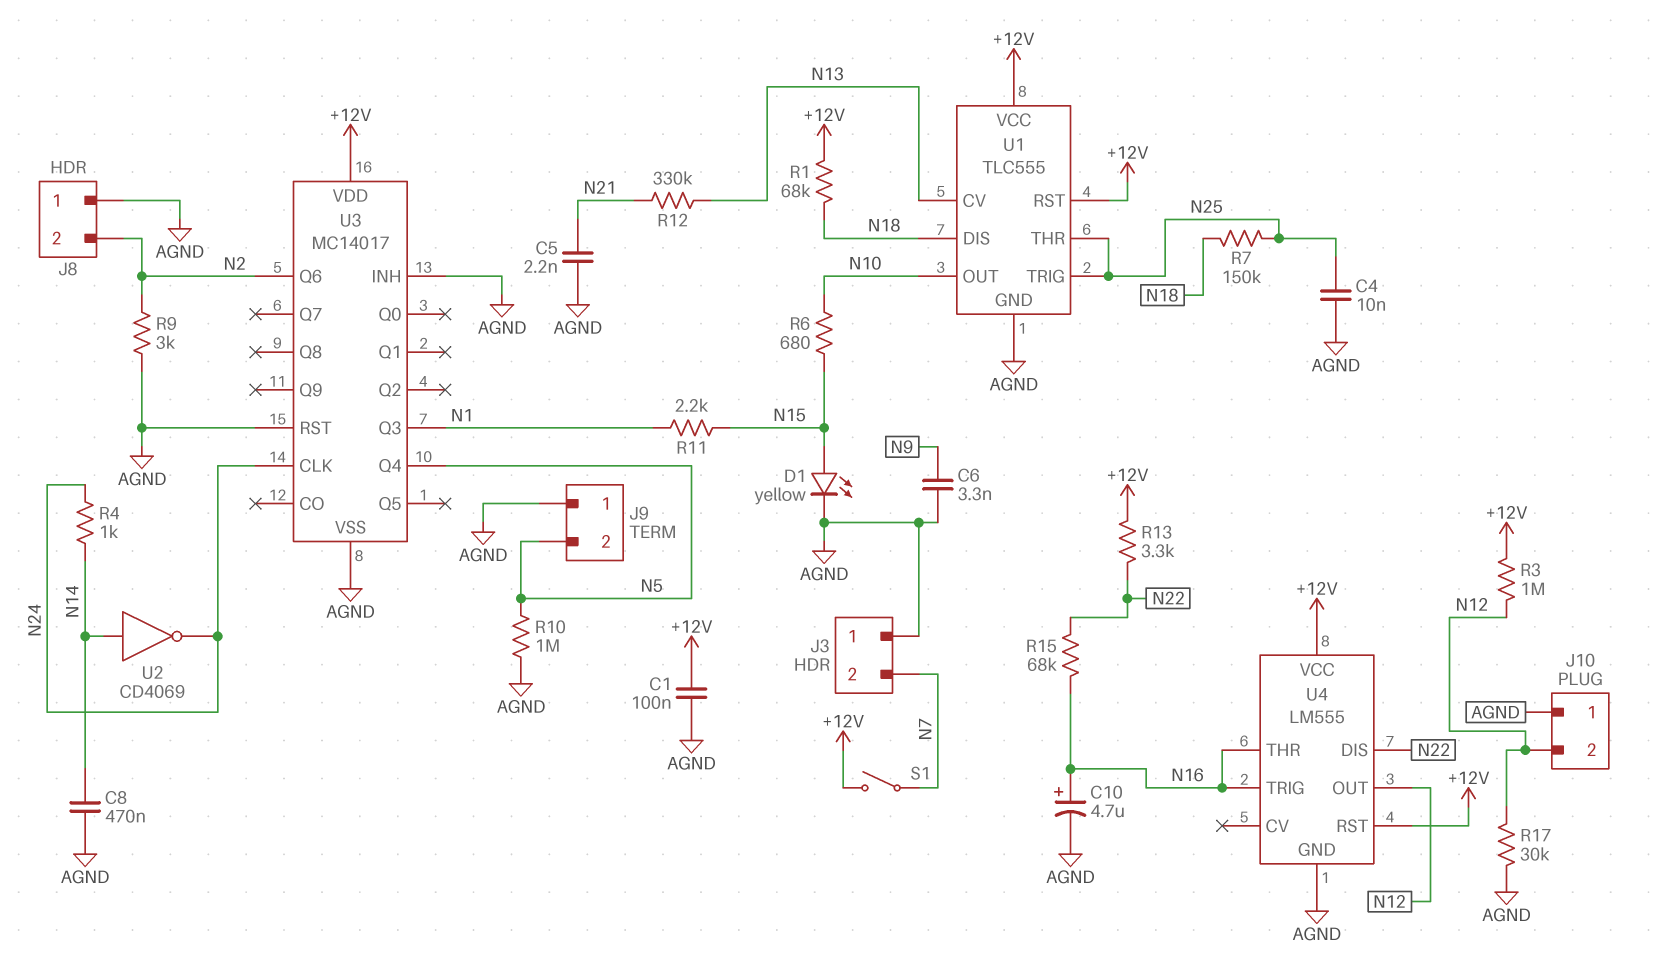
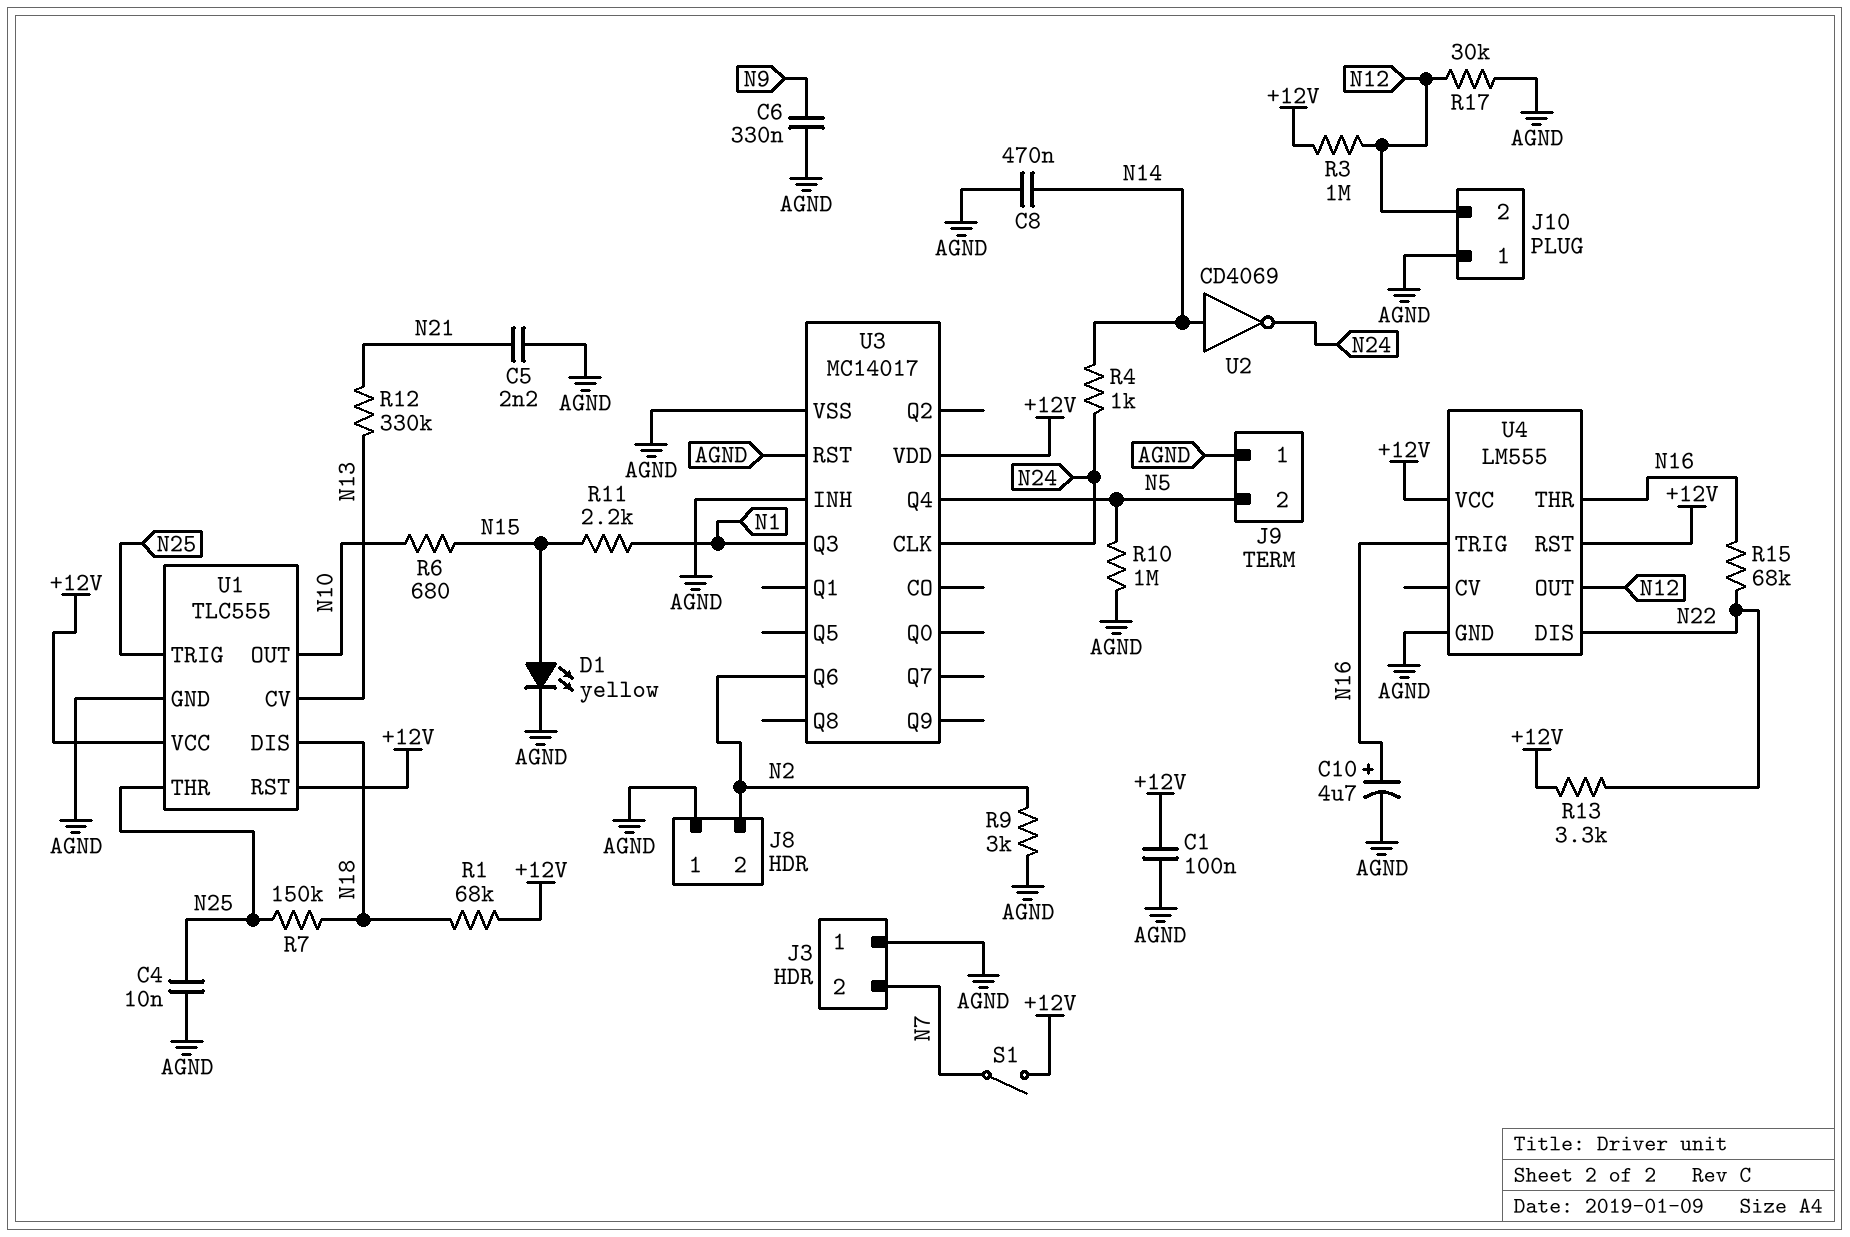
C6: 3.3nF (AGND, N9) -> 330nF (AGND, N9)

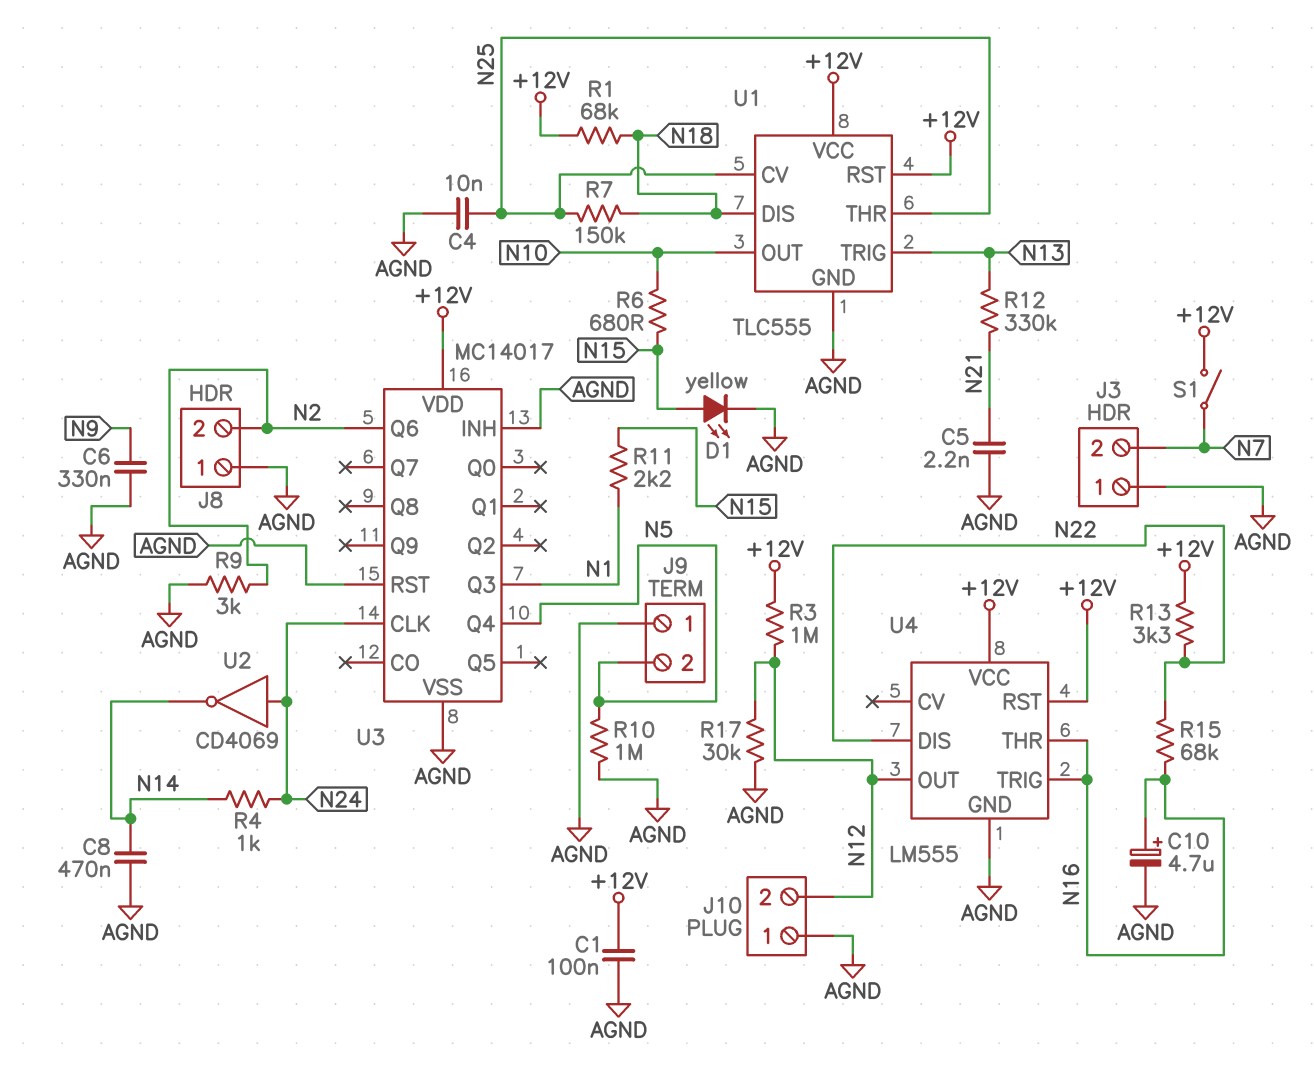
U1 pin CV: N13 -> N25
U1 pin TRIG: N25 -> N13
U2: NOT CD4069 (in N14, out N24) -> NOT CD4069 (in N24, out N14)

